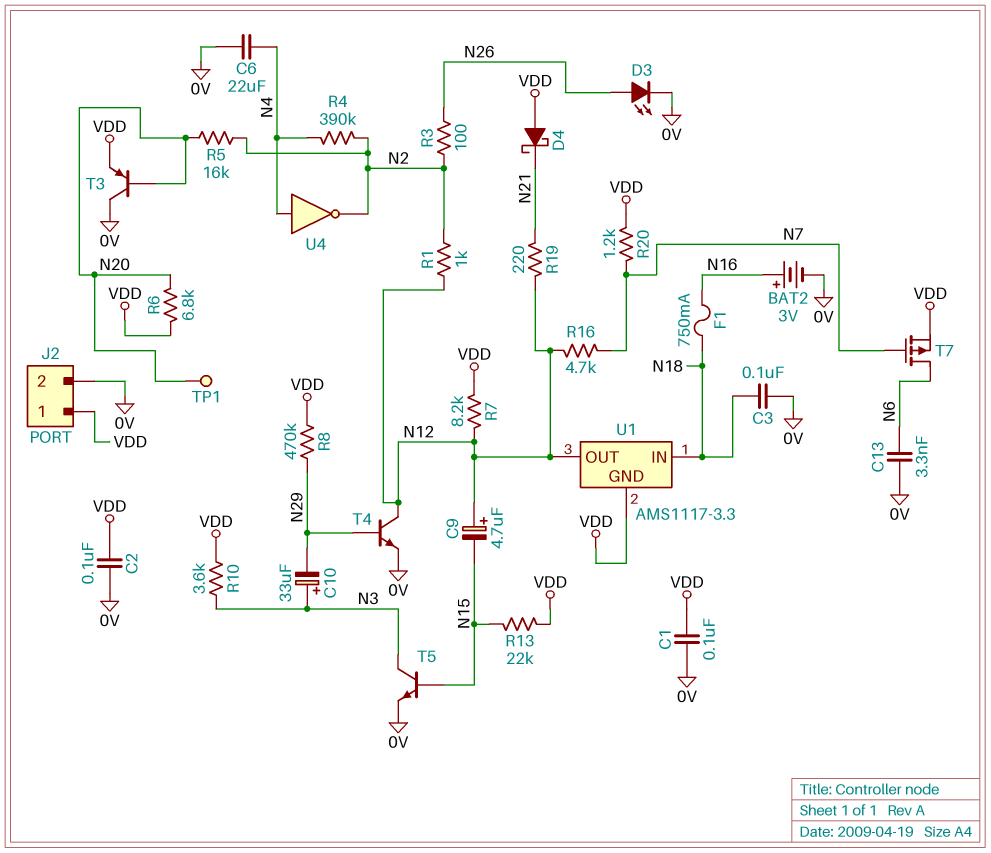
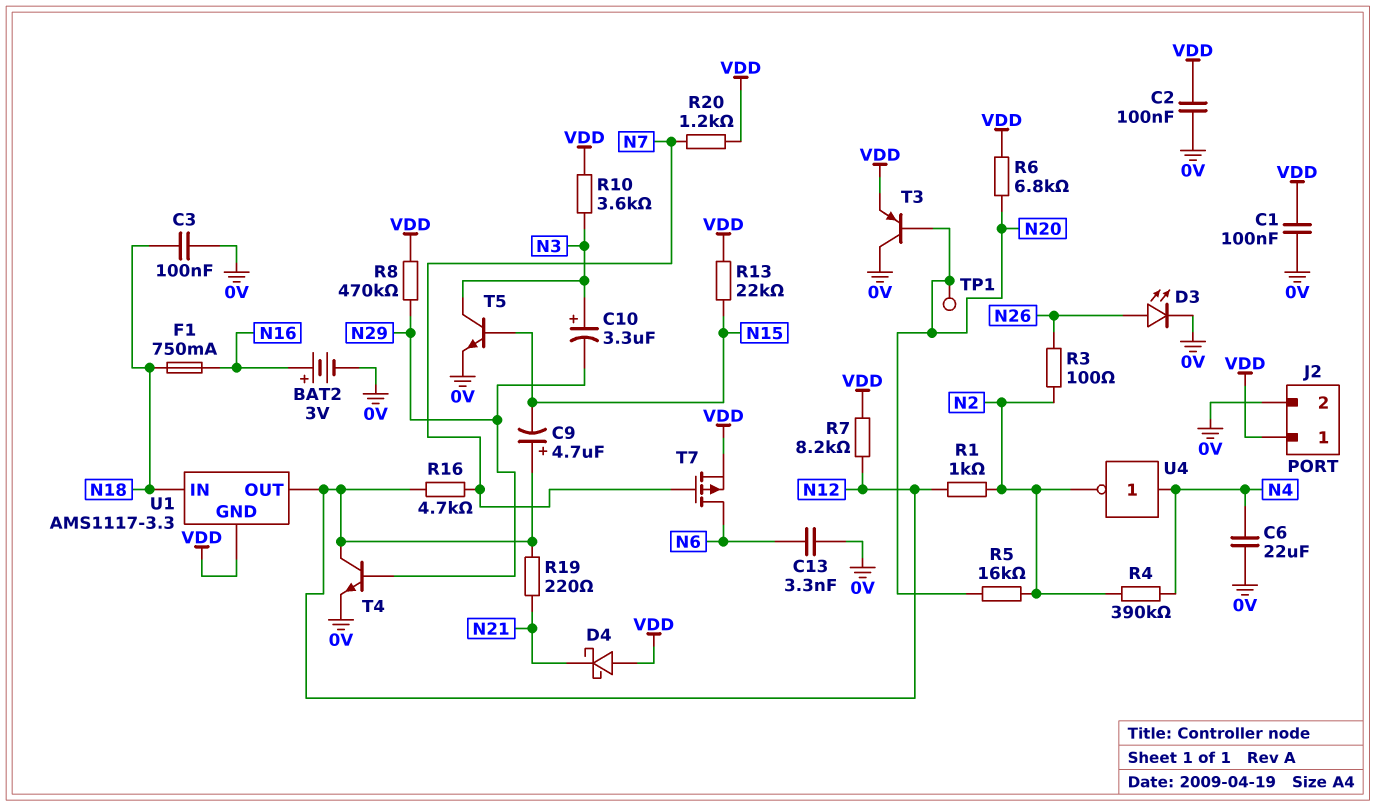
C10: 33uF (plus N3, minus N29) -> 3.3uF (plus N3, minus N29)

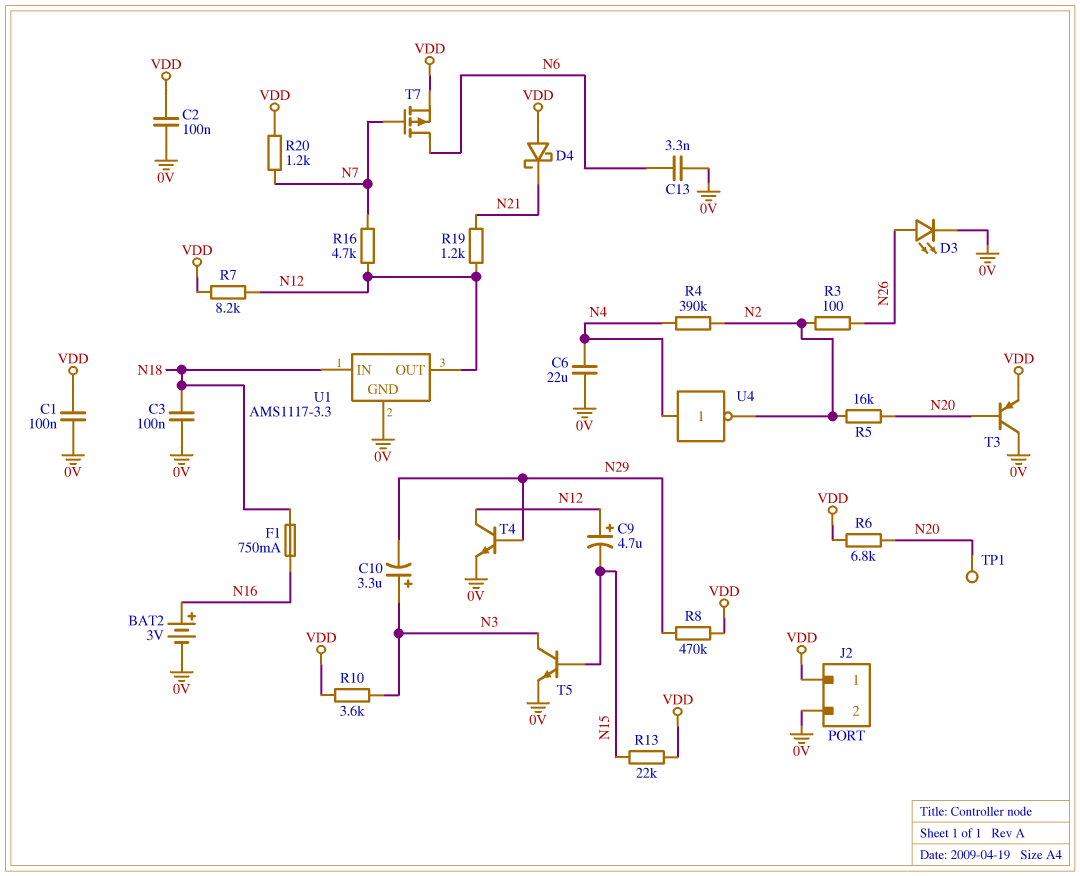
R1: 1k (N2, N12) -> none
R19: 220 (N12, N21) -> 1.2k (N12, N21)
U1 pin GND: VDD -> 0V

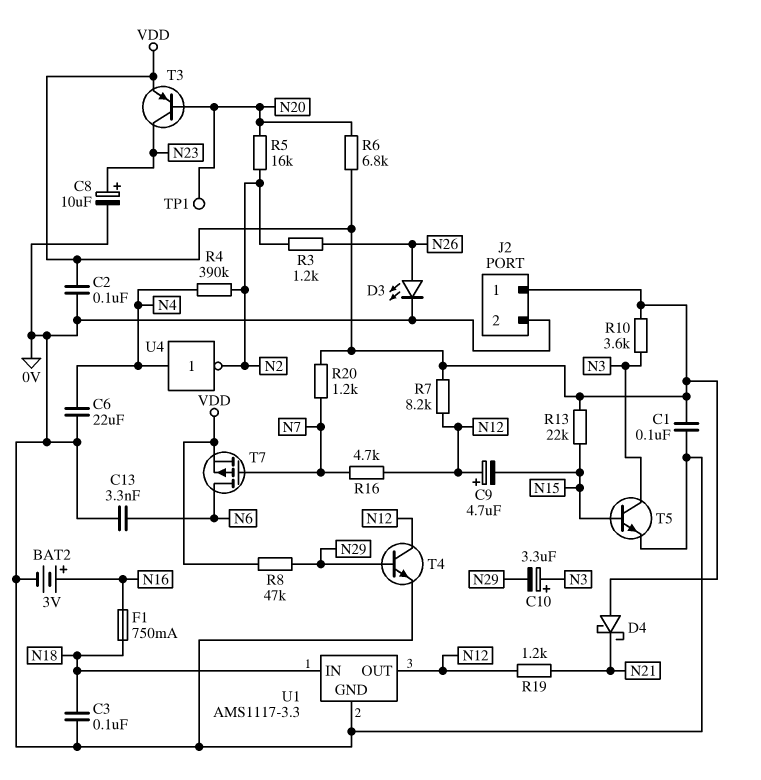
C8: none -> 10uF (plus N23, minus 0V)
R3: 100 (N2, N26) -> 1.2k (N2, N26)
R8: 470k (N29, VDD) -> 47k (N29, VDD)
T3: PNP (B N20, C 0V, E VDD) -> PNP (B N20, C N23, E VDD)

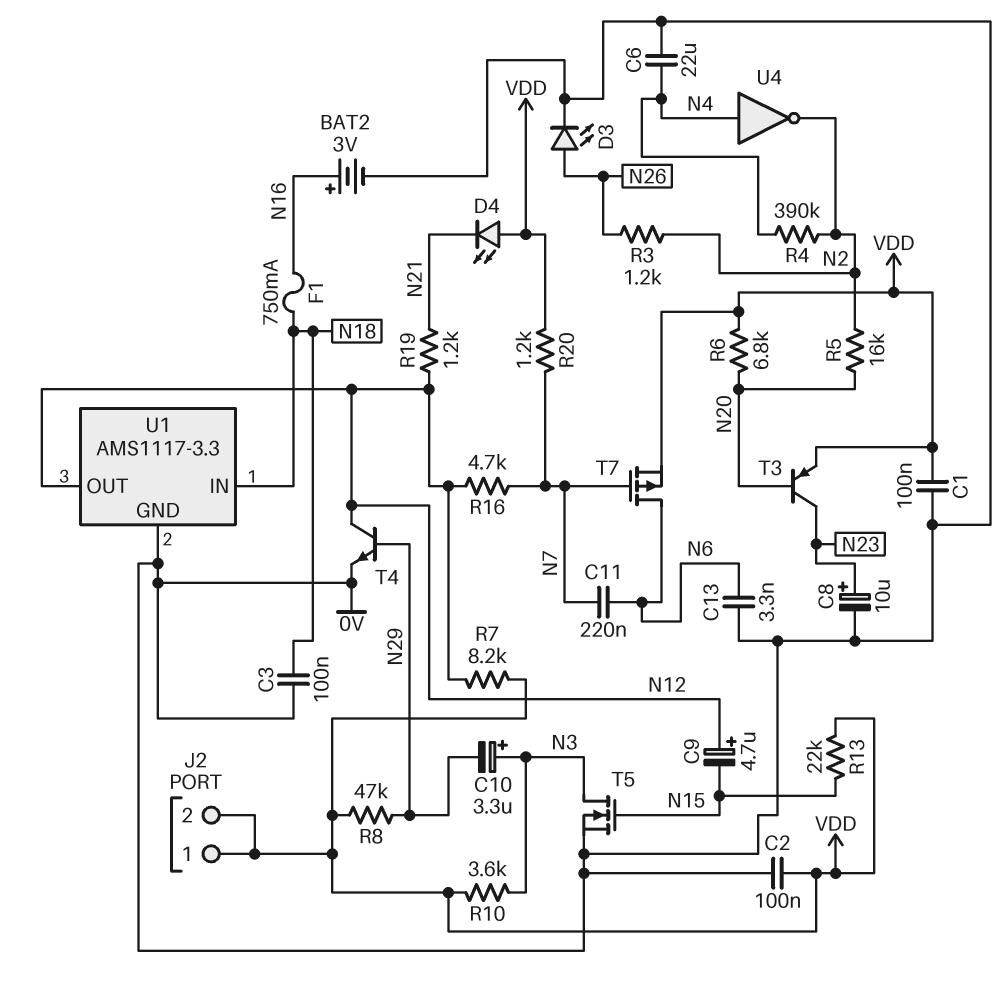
C11: none -> 220nF (N6, N7)
D4: schottky (A VDD, K N21) -> LED (A VDD, K N21)
J2 pin 2: 0V -> VDD
T5: NPN (B N15, C N3, E 0V) -> NMOS (G N15, D N3, S 0V)
TP1: test point (N20) -> none

